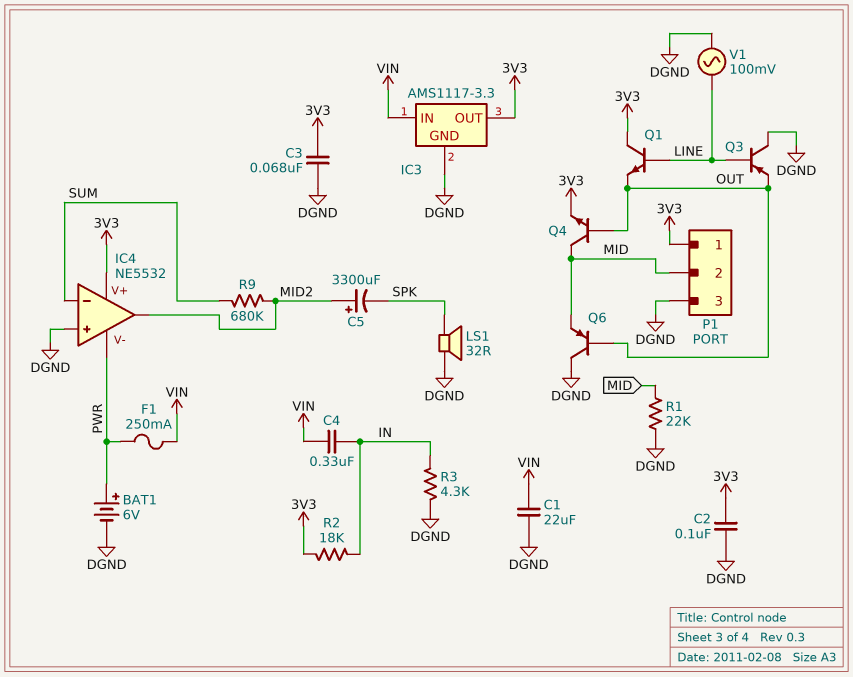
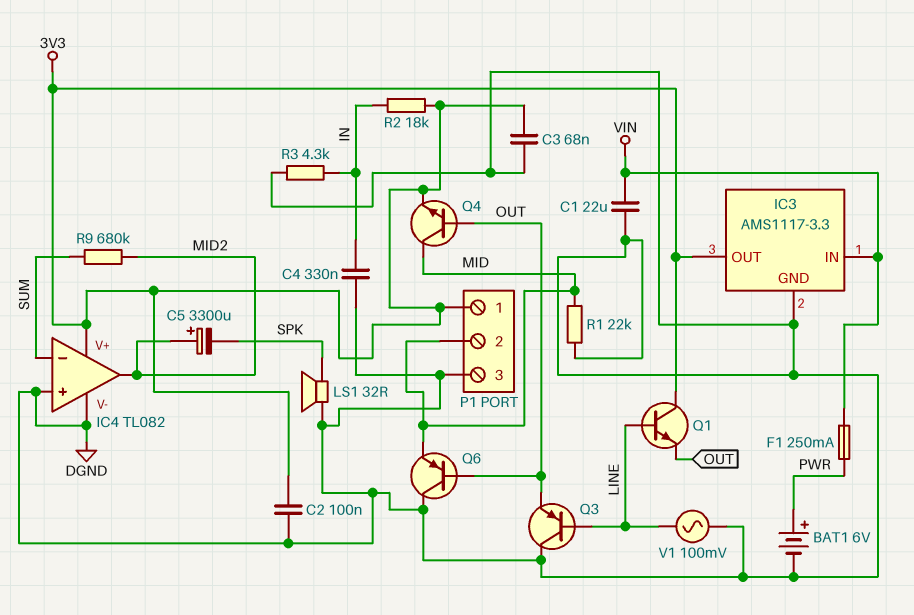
C4: 330nF (IN, VIN) -> 330nF (DGND, IN)
IC4: NE5532 -> TL082
IC4 pin V-: PWR -> DGND

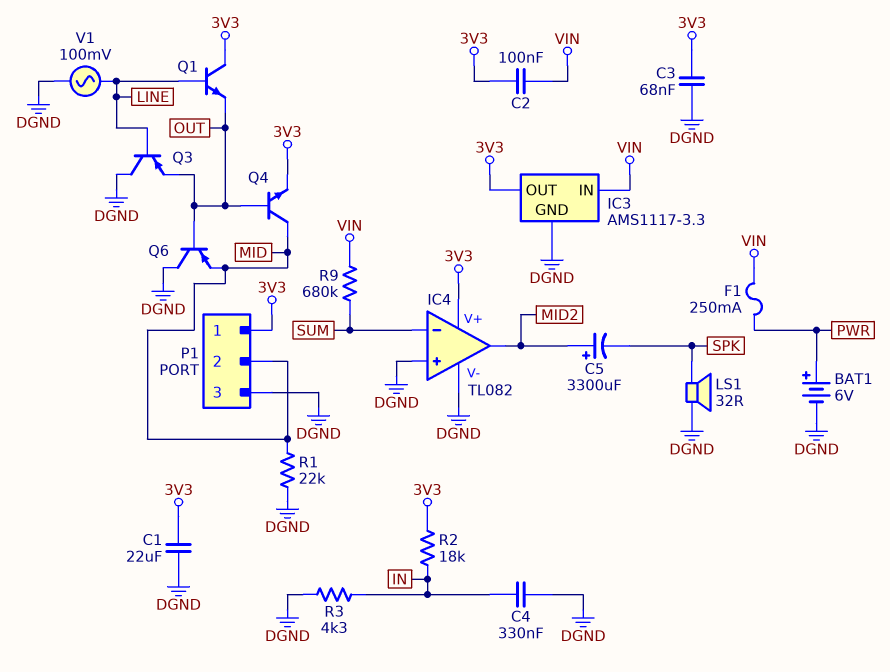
C1: 22uF (DGND, VIN) -> 22uF (3V3, DGND)
C2: 100nF (3V3, DGND) -> 100nF (3V3, VIN)
R9: 680k (MID2, SUM) -> 680k (SUM, VIN)

